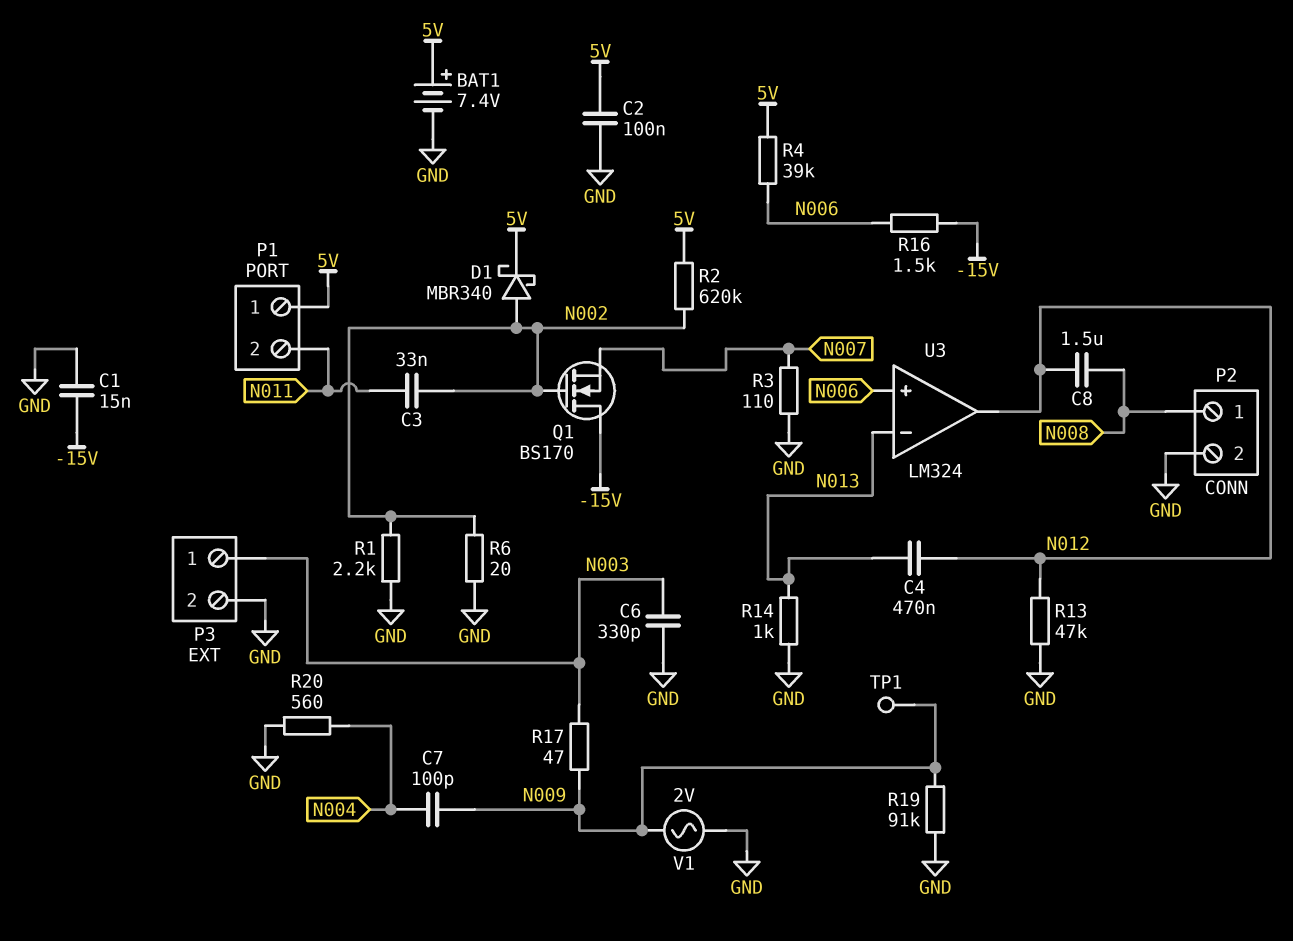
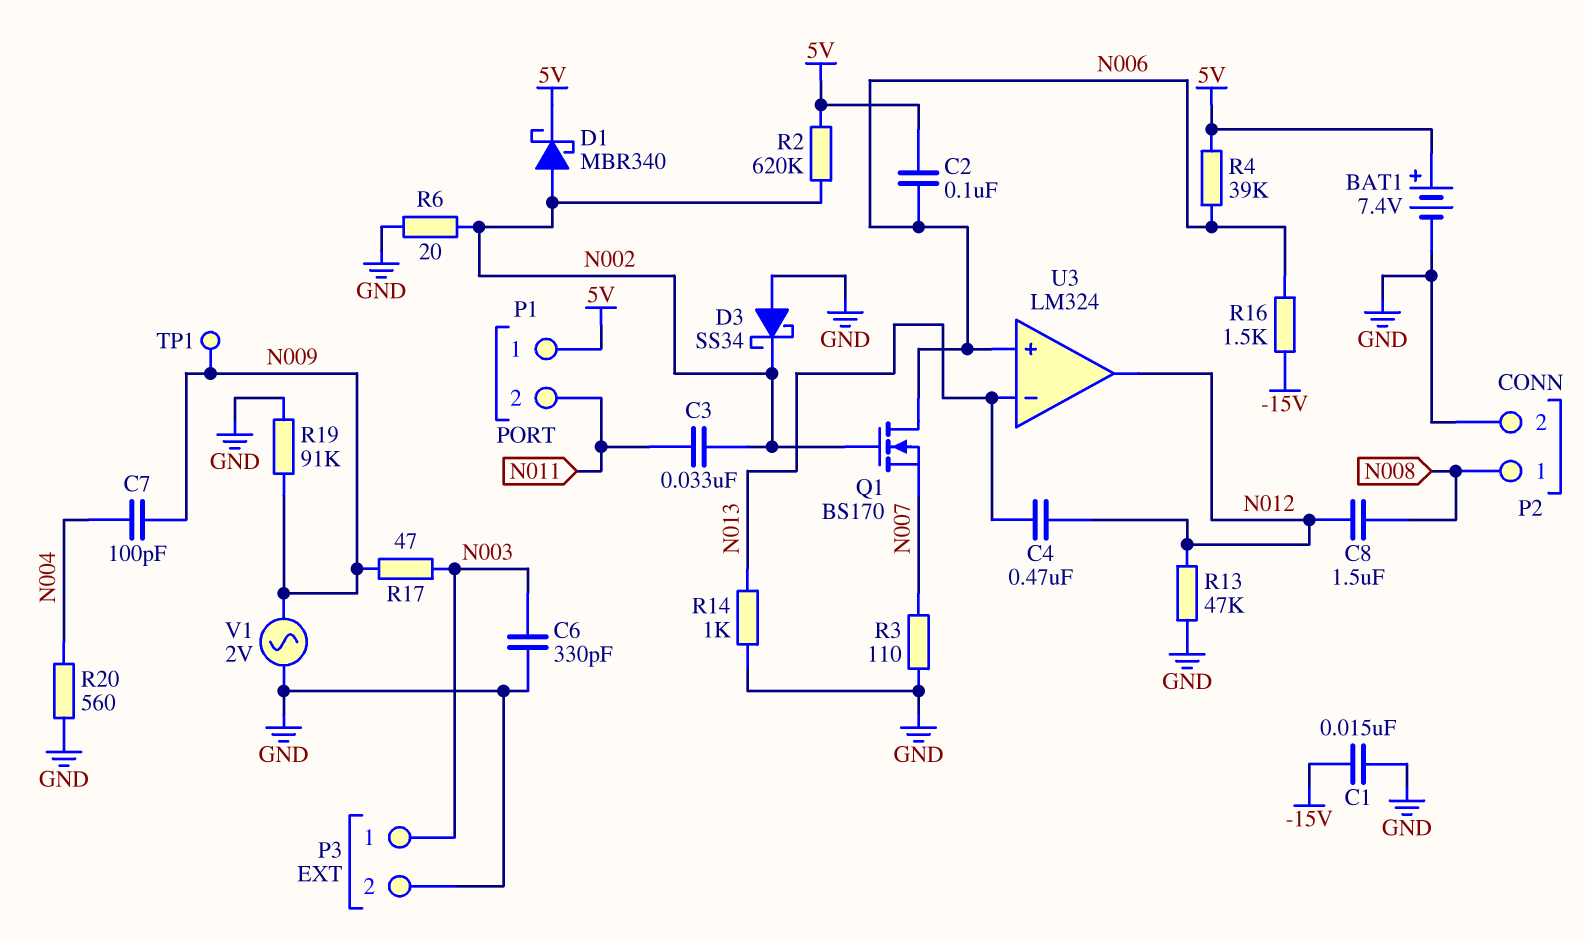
C2: 100nF (5V, GND) -> 100nF (5V, N006)
D3: none -> schottky SS34 (A GND, K N002)
Q1: NMOS BS170 (G N002, D -15V, S N007) -> NMOS BS170 (G N002, D N006, S N007)
R1: 2.2k (GND, N002) -> none

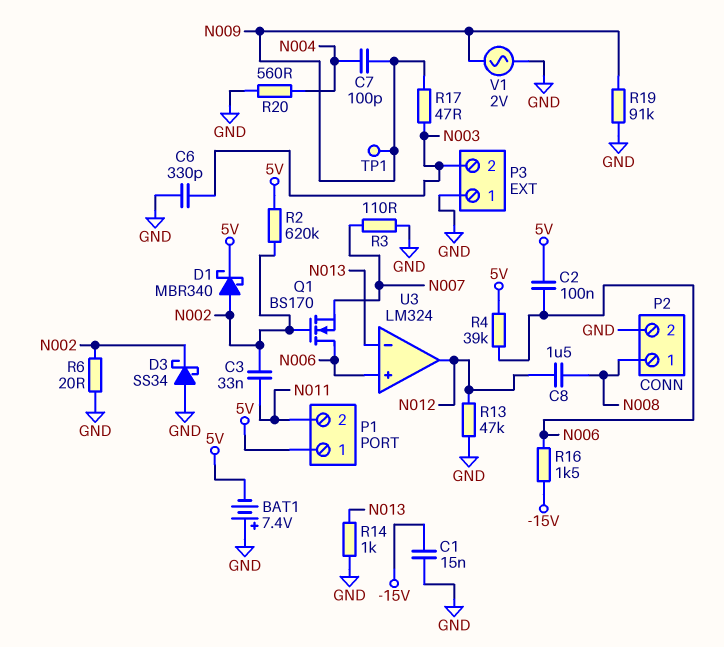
BAT1: 7.4V (plus 5V, minus GND) -> 7.4V (plus GND, minus 5V)
C4: 470nF (N012, N013) -> none
P3 pin 1: N003 -> GND
P3 pin 2: GND -> N003

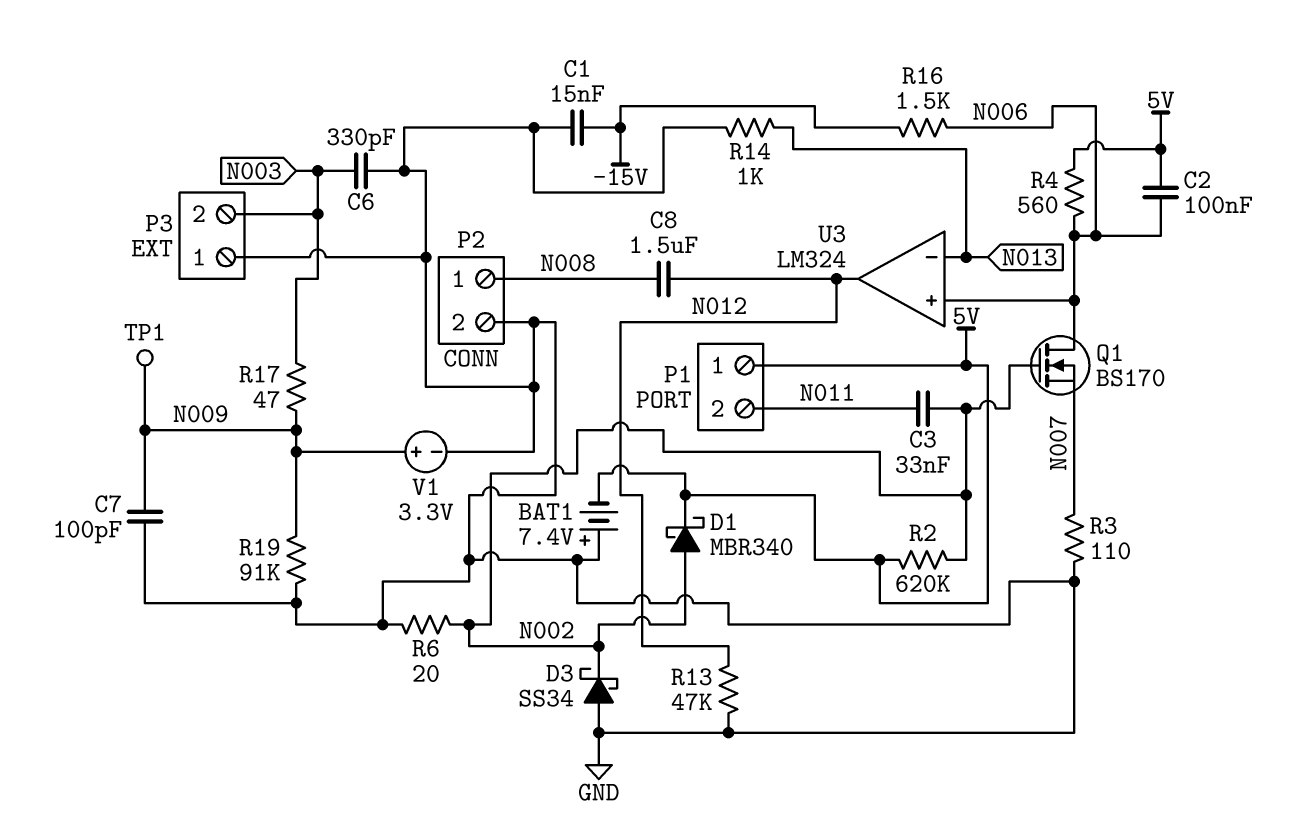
C7: 100pF (N004, N009) -> 100pF (GND, N009)
R4: 39k (5V, N006) -> 560 (5V, N006)
R20: 560 (GND, N004) -> none
V1: AC 2V (GND, N009) -> 3.3V (plus N009, minus GND)

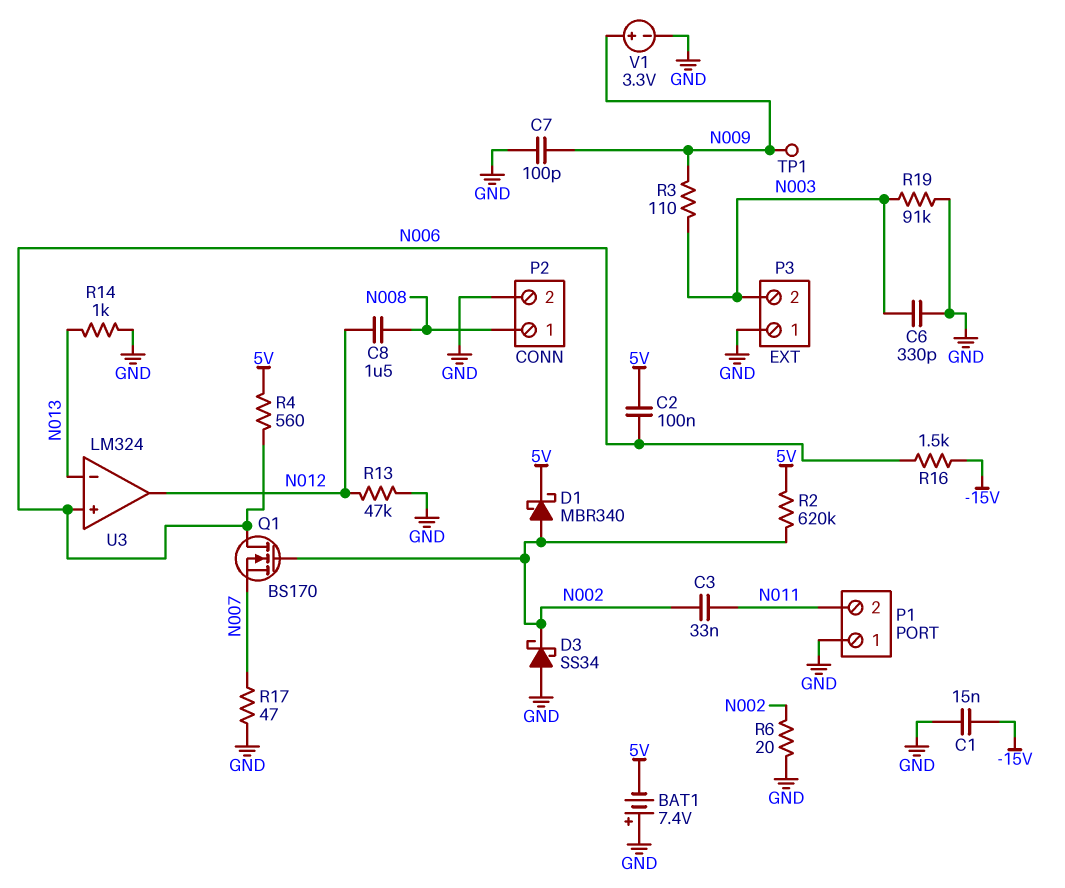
P1 pin 1: 5V -> GND
R3: 110 (GND, N007) -> 110 (N003, N009)
R17: 47 (N003, N009) -> 47 (GND, N007)
R19: 91k (GND, N009) -> 91k (GND, N003)

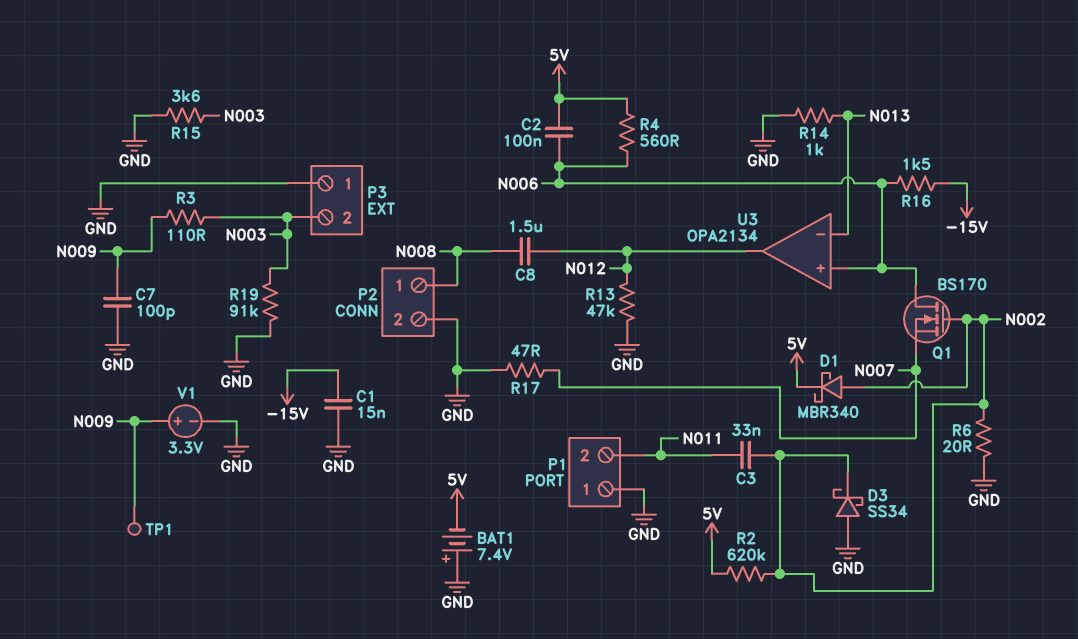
C6: 330pF (GND, N003) -> none
R15: none -> 3.6k (GND, N003)
U3: LM324 -> OPA2134

